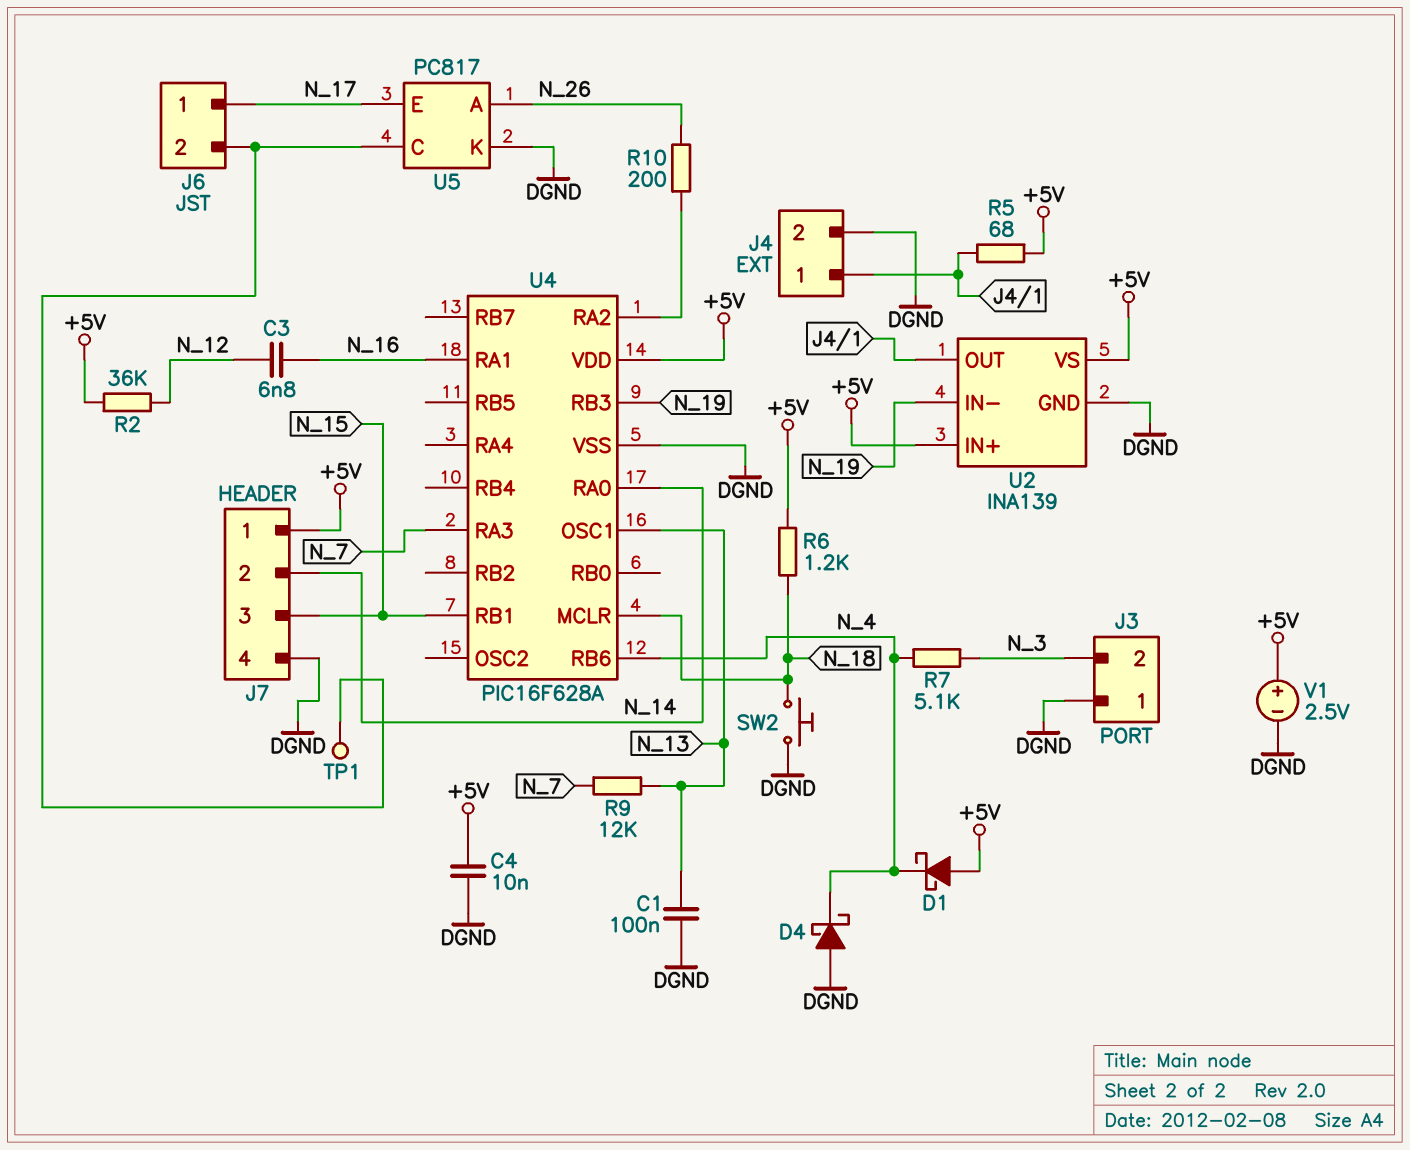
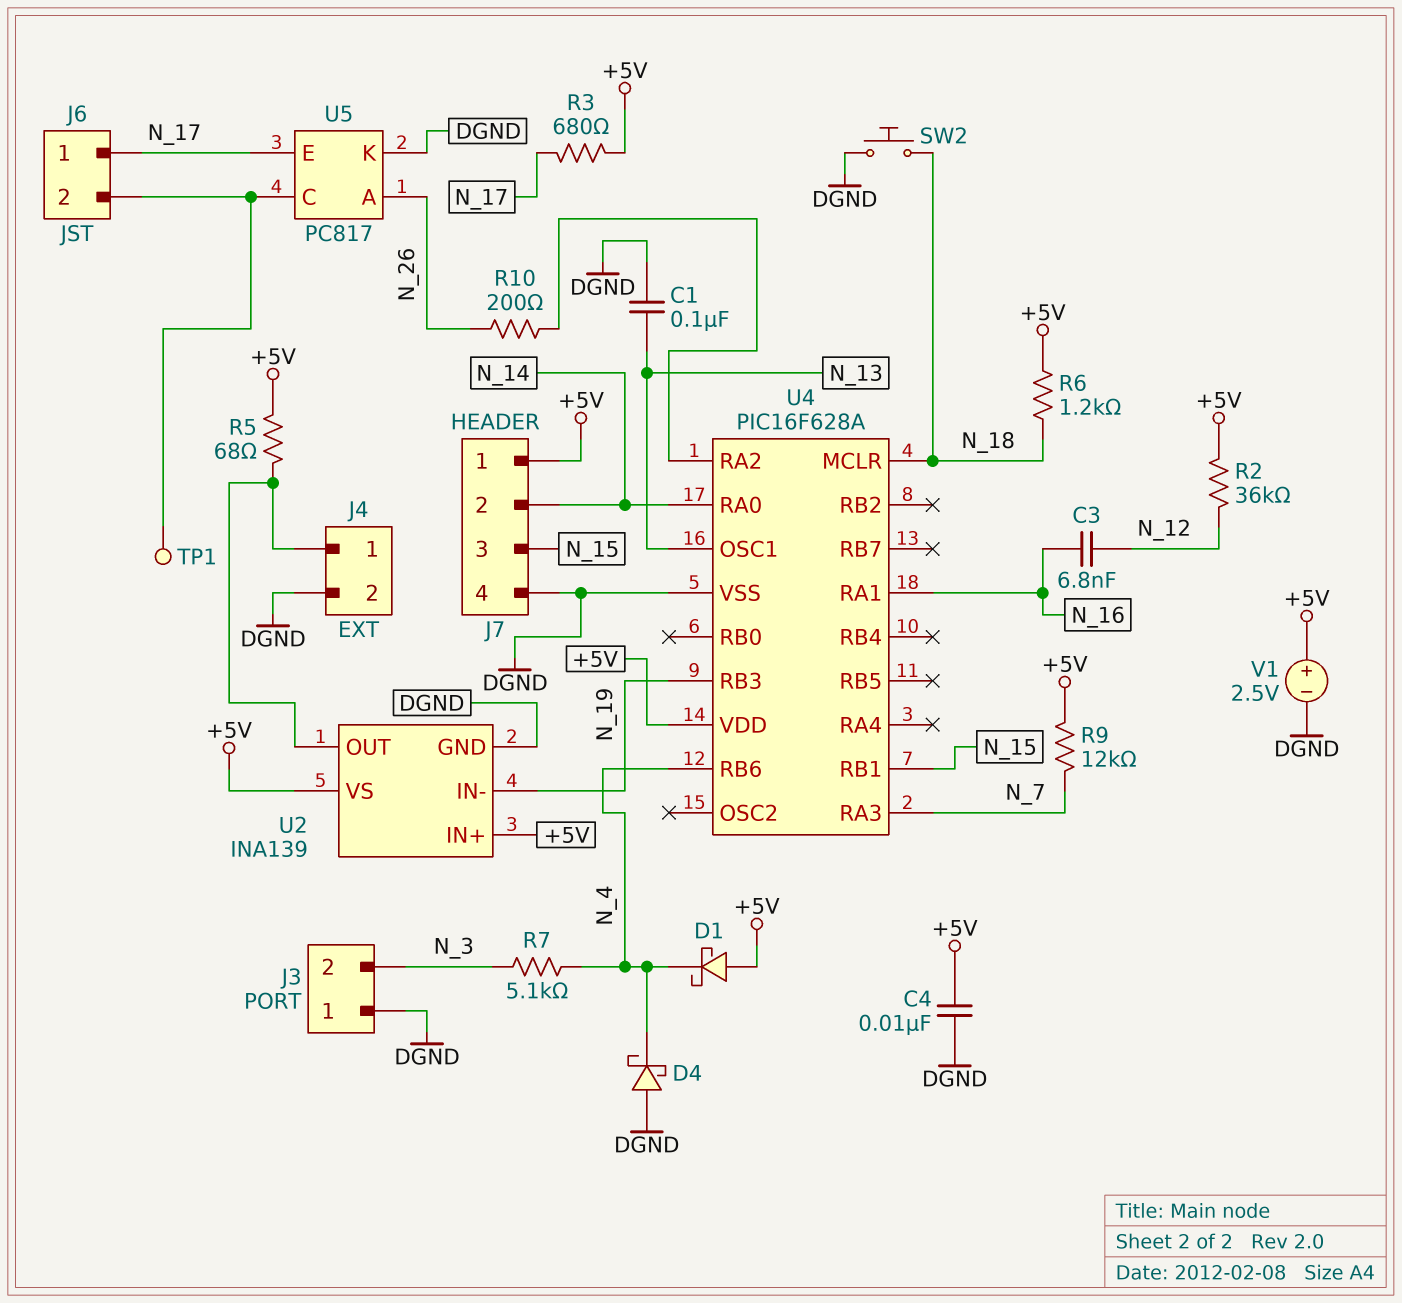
R3: none -> 680 (+5V, N_17)
R9: 12k (N_7, N_13) -> 12k (+5V, N_7)

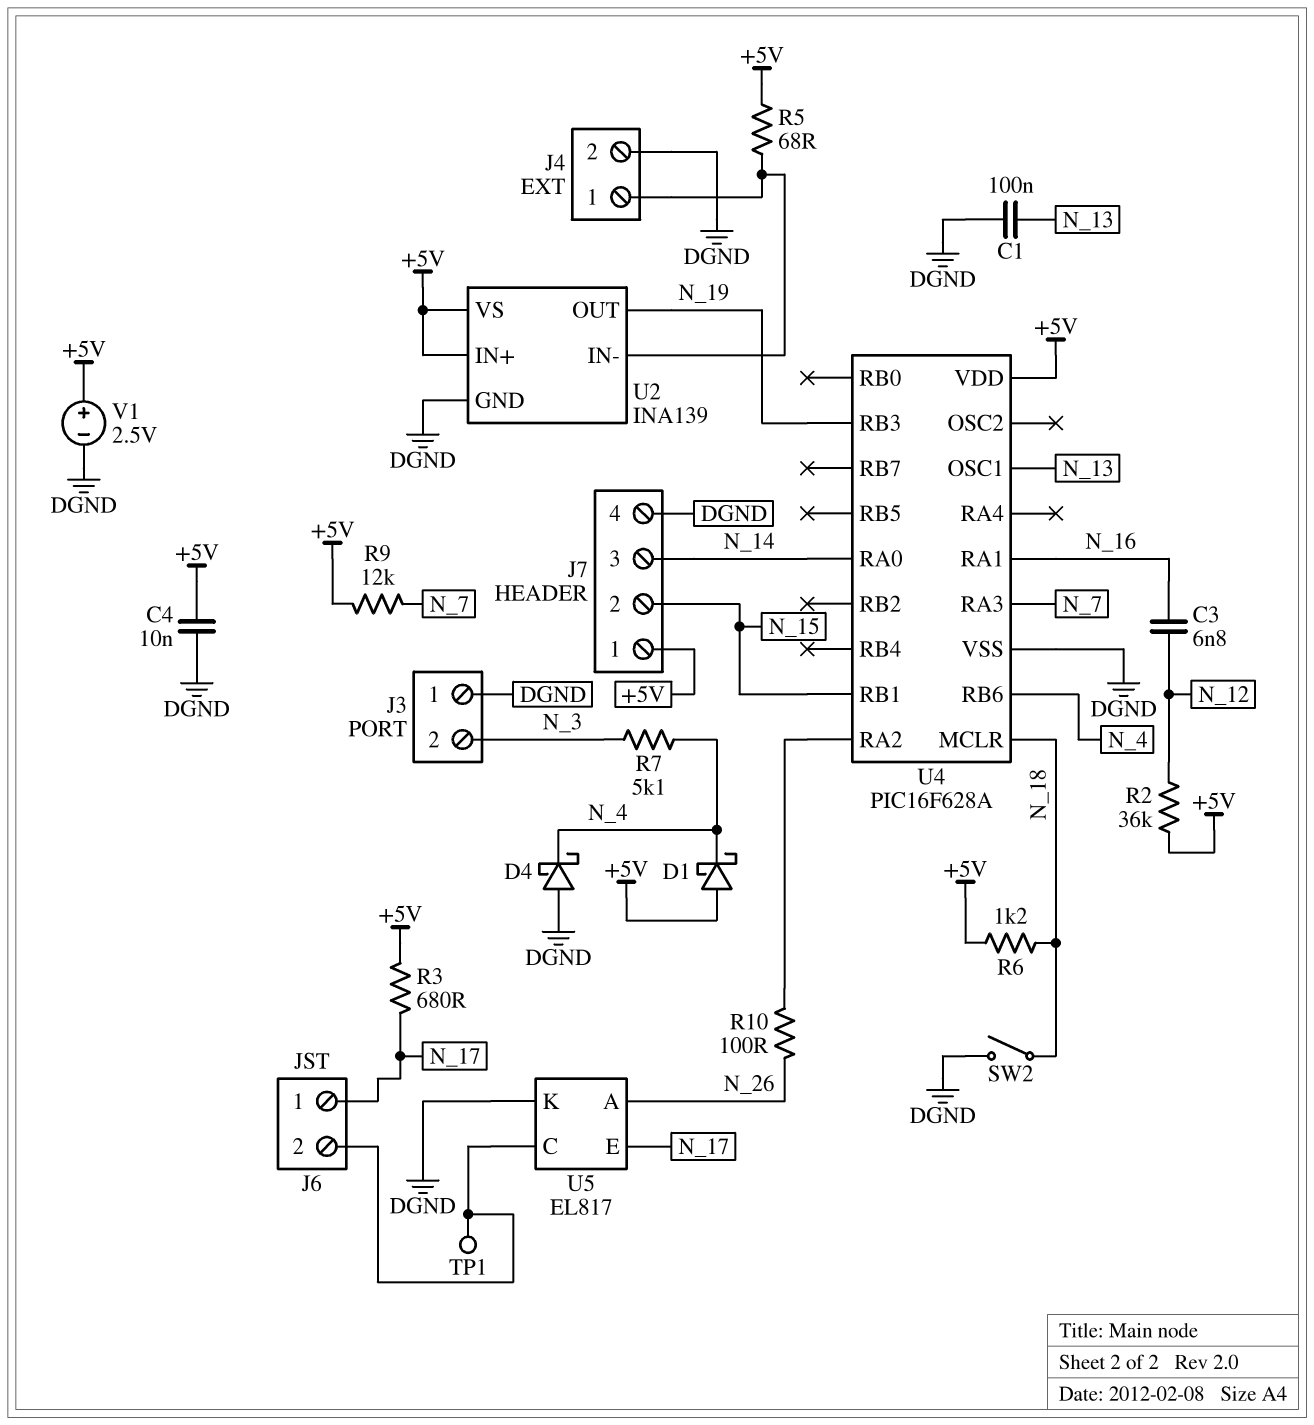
J7 pin 2: N_14 -> N_15
J7 pin 3: N_15 -> N_14
R10: 200 (N_26, U4/RA2) -> 100 (N_26, U4/RA2)
SW2: button (DGND, N_18) -> switch (DGND, N_18)
U2 pin IN-: N_19 -> J4/1
U2 pin OUT: J4/1 -> N_19
U5: PC817 -> EL817

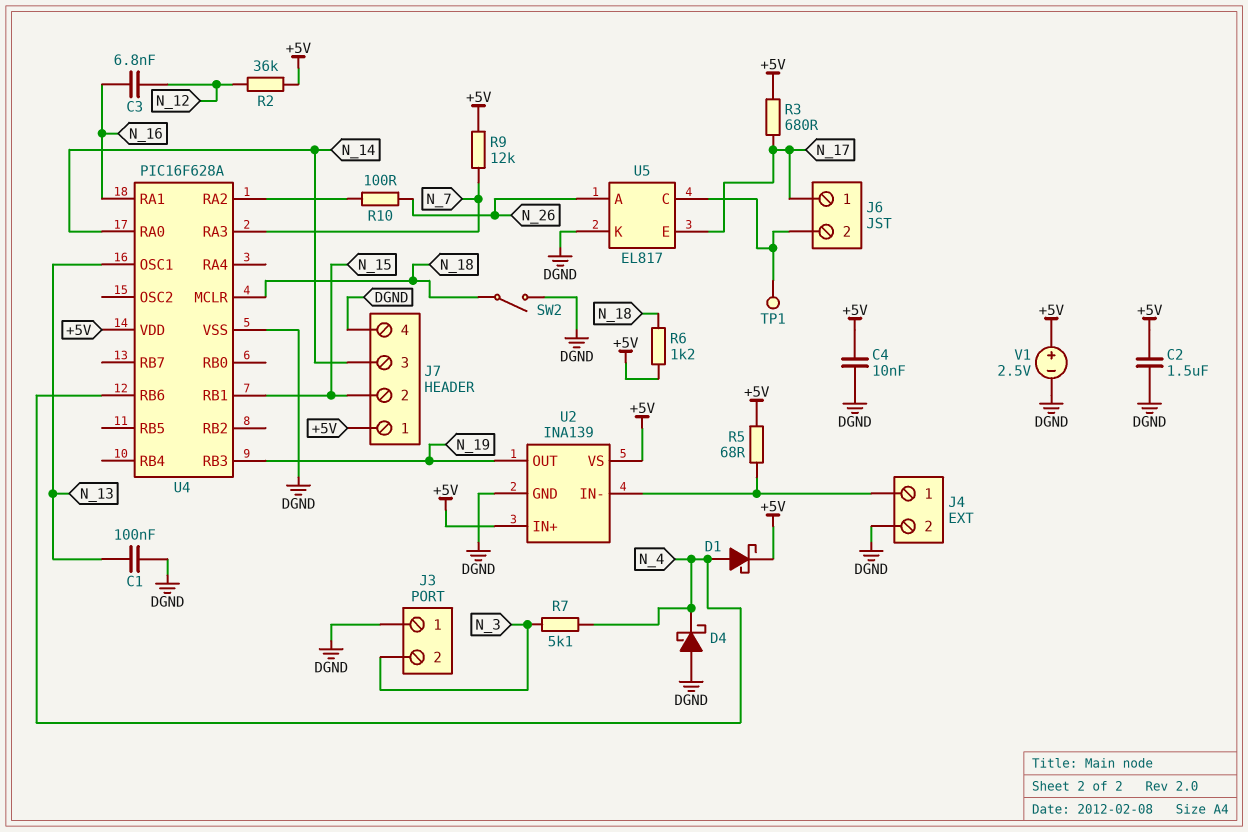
C2: none -> 1.5uF (+5V, DGND)
D1: schottky (A +5V, K N_4) -> schottky (A N_4, K +5V)

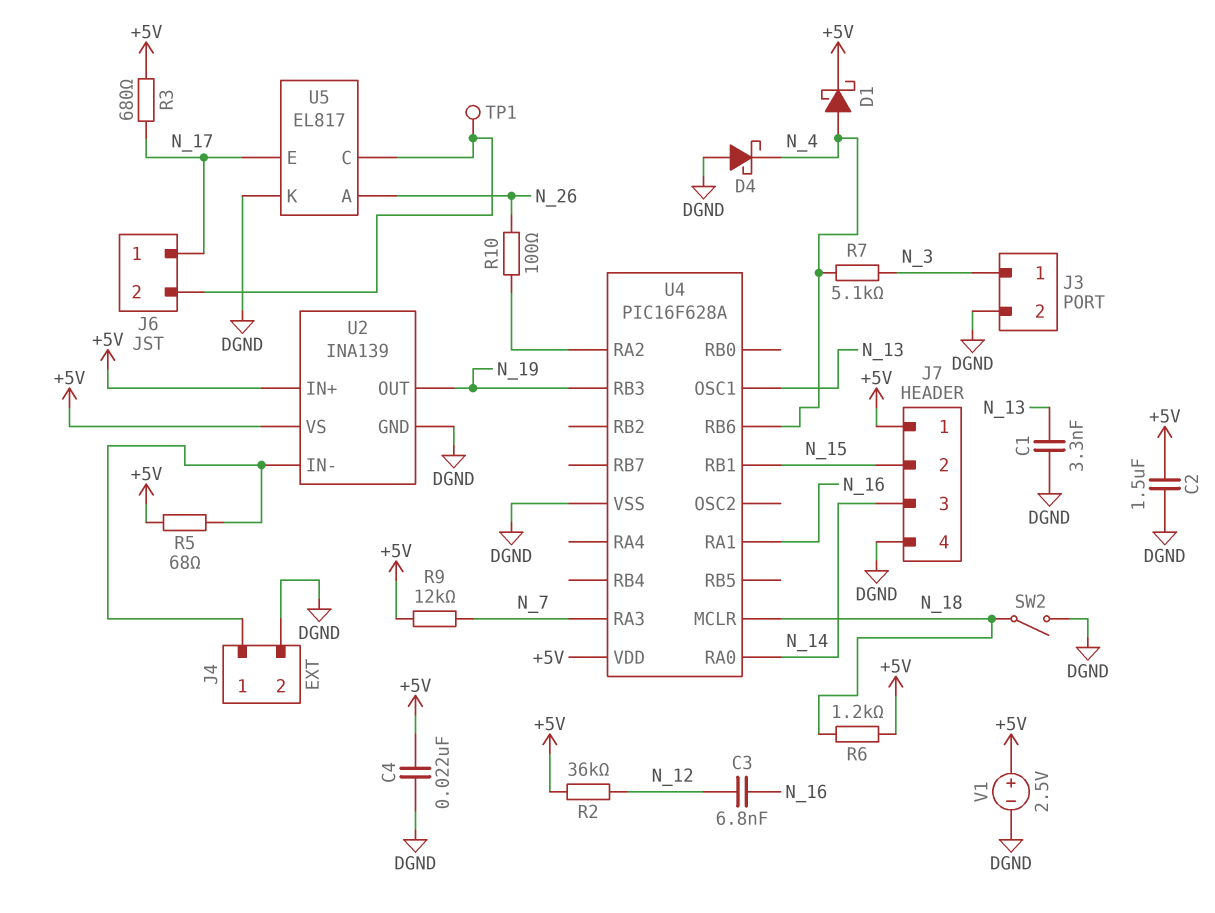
C1: 100nF (DGND, N_13) -> 3.3nF (DGND, N_13)
C4: 10nF (+5V, DGND) -> 22nF (+5V, DGND)
J3 pin 1: DGND -> N_3
J3 pin 2: N_3 -> DGND

